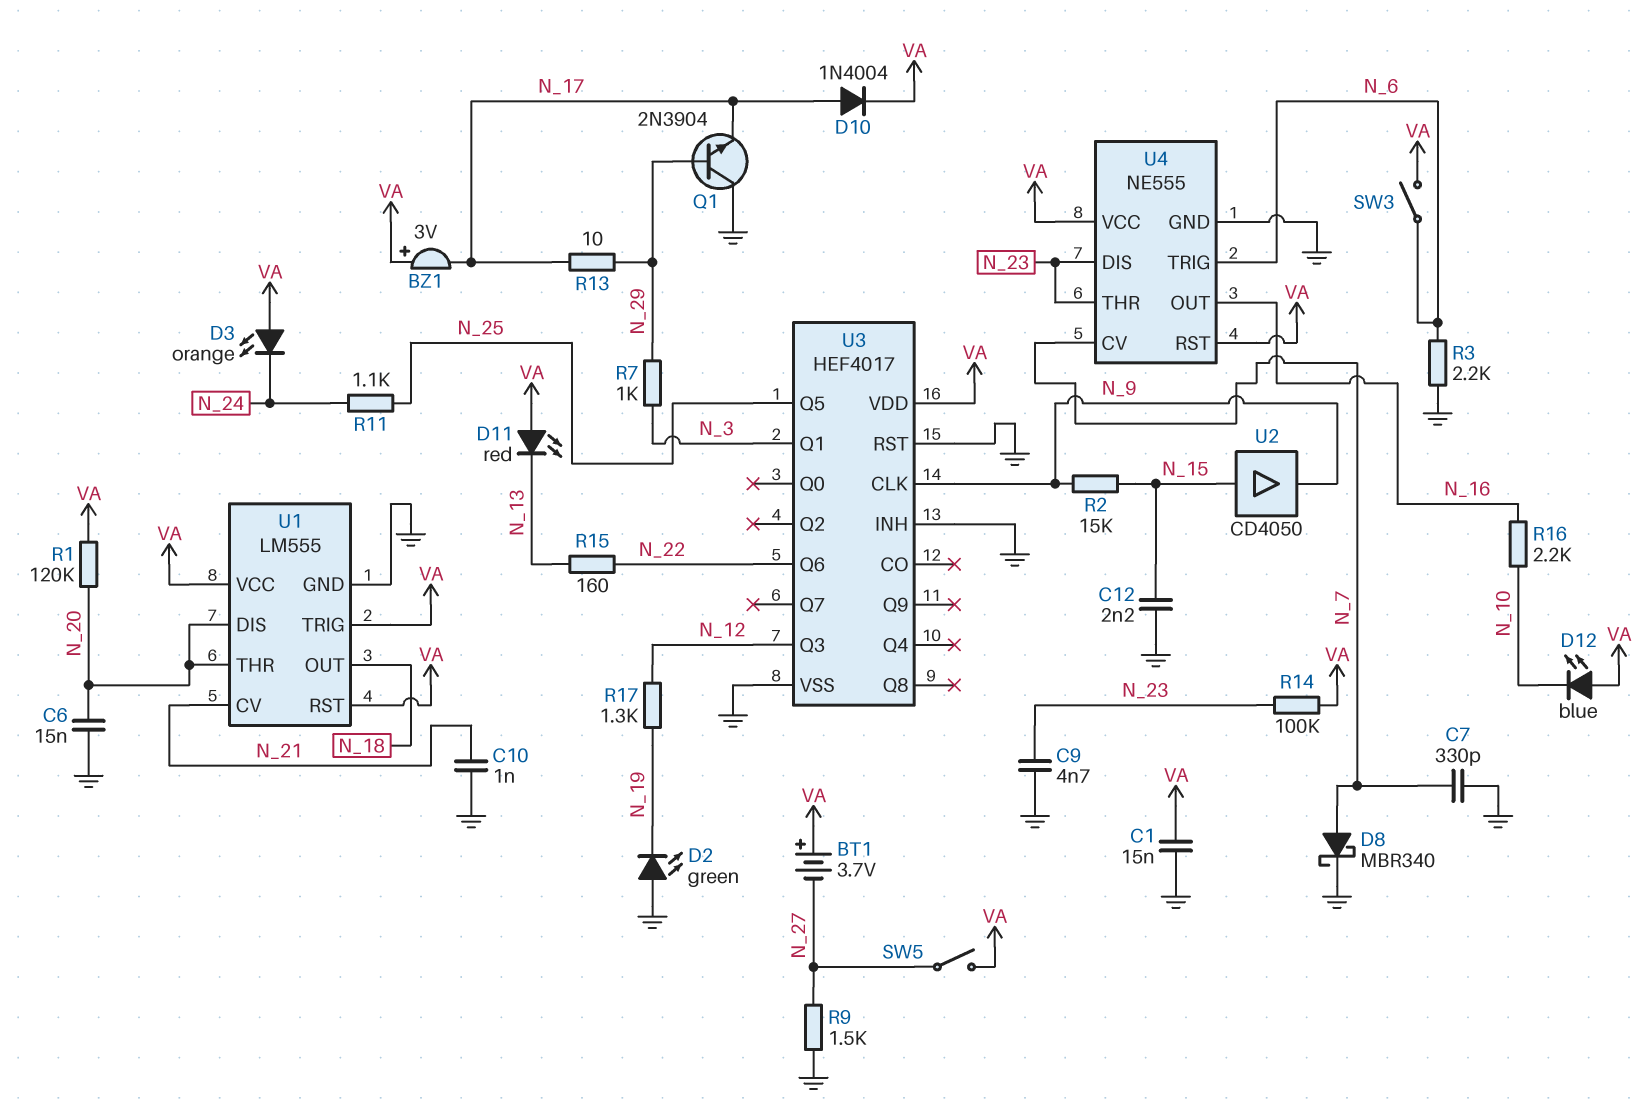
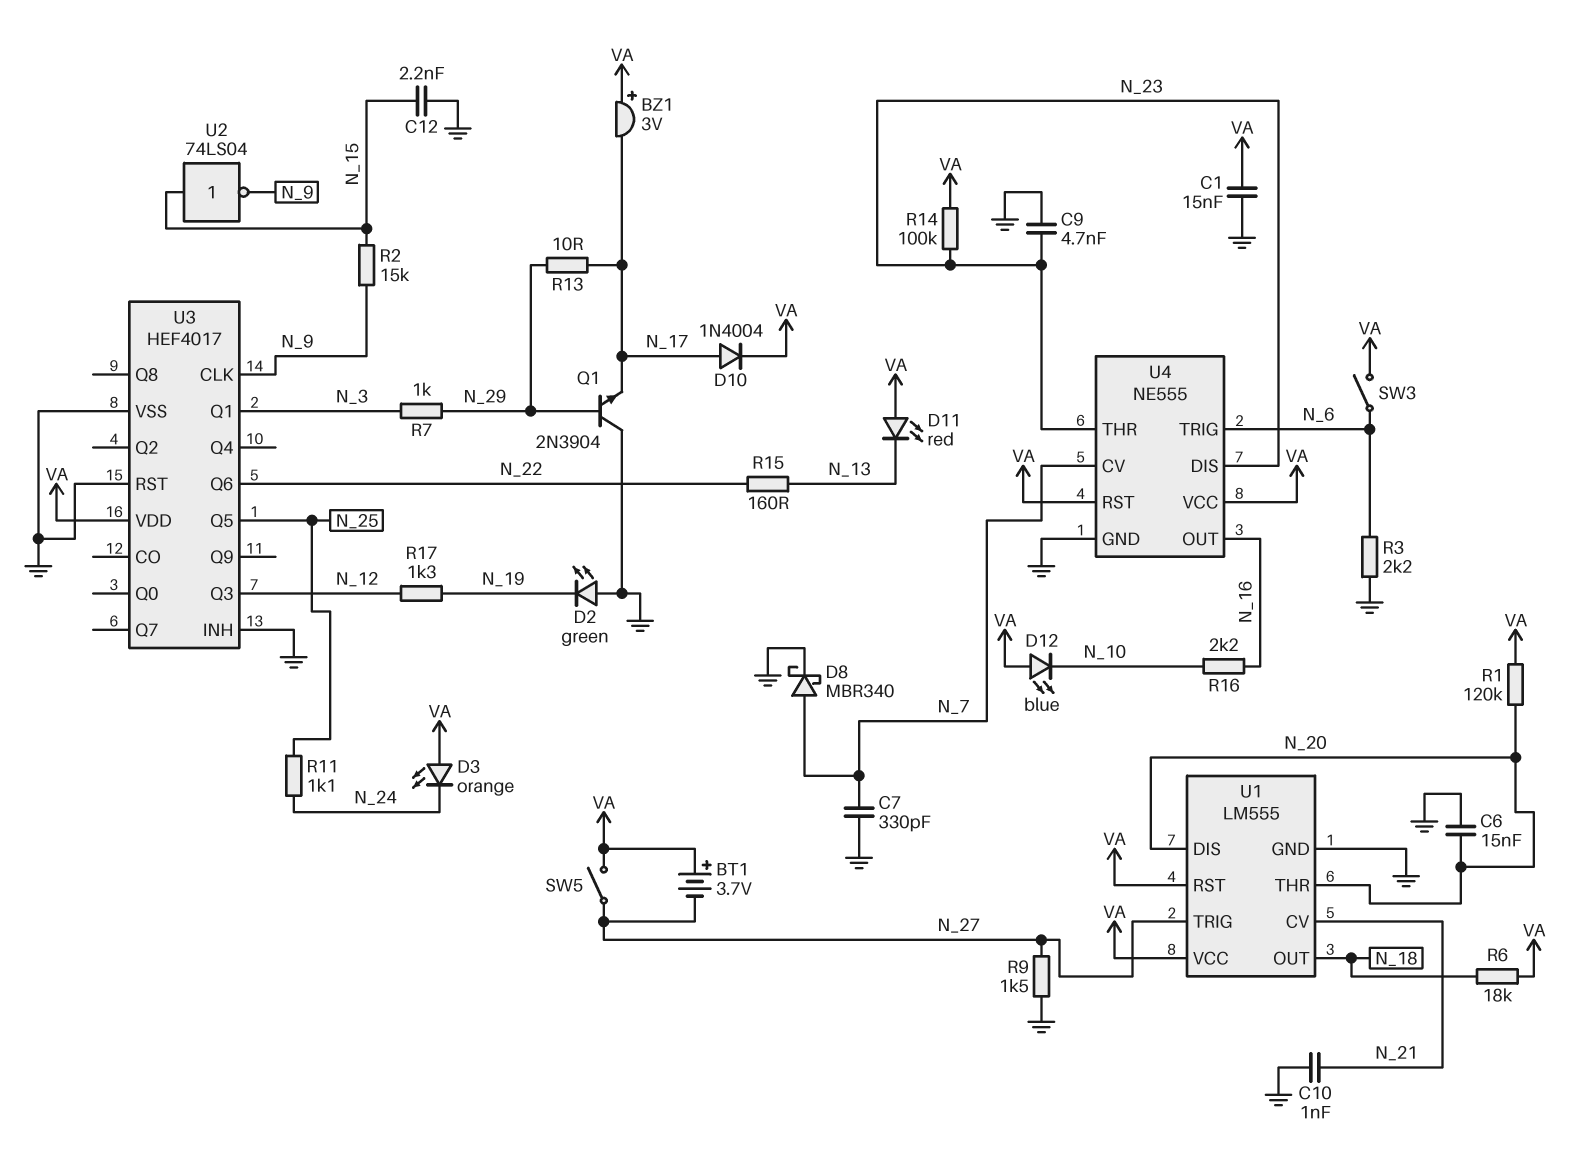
R6: none -> 18k (N_18, VA)
U1 pin TRIG: VA -> N_27
U2: buffer CD4050 (in N_15, out N_9) -> NOT 74LS04 (in N_15, out N_9)

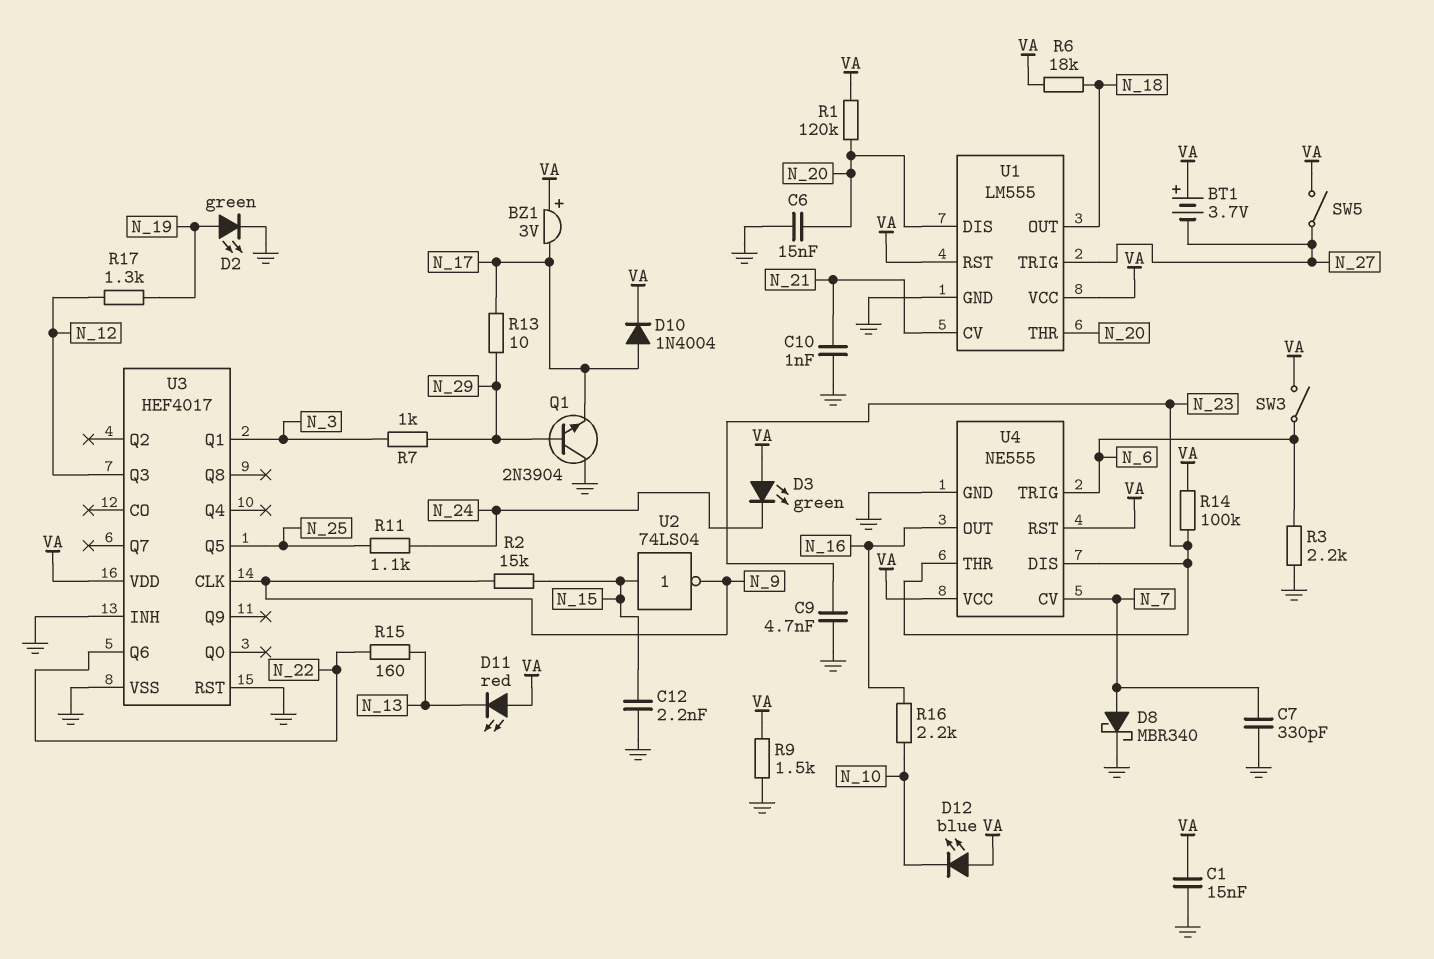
D2: LED green (A GND, K N_19) -> LED green (A N_19, K GND)
D3: LED orange (A VA, K N_24) -> LED green (A VA, K N_24)
R9: 1.5k (GND, N_27) -> 1.5k (GND, VA)

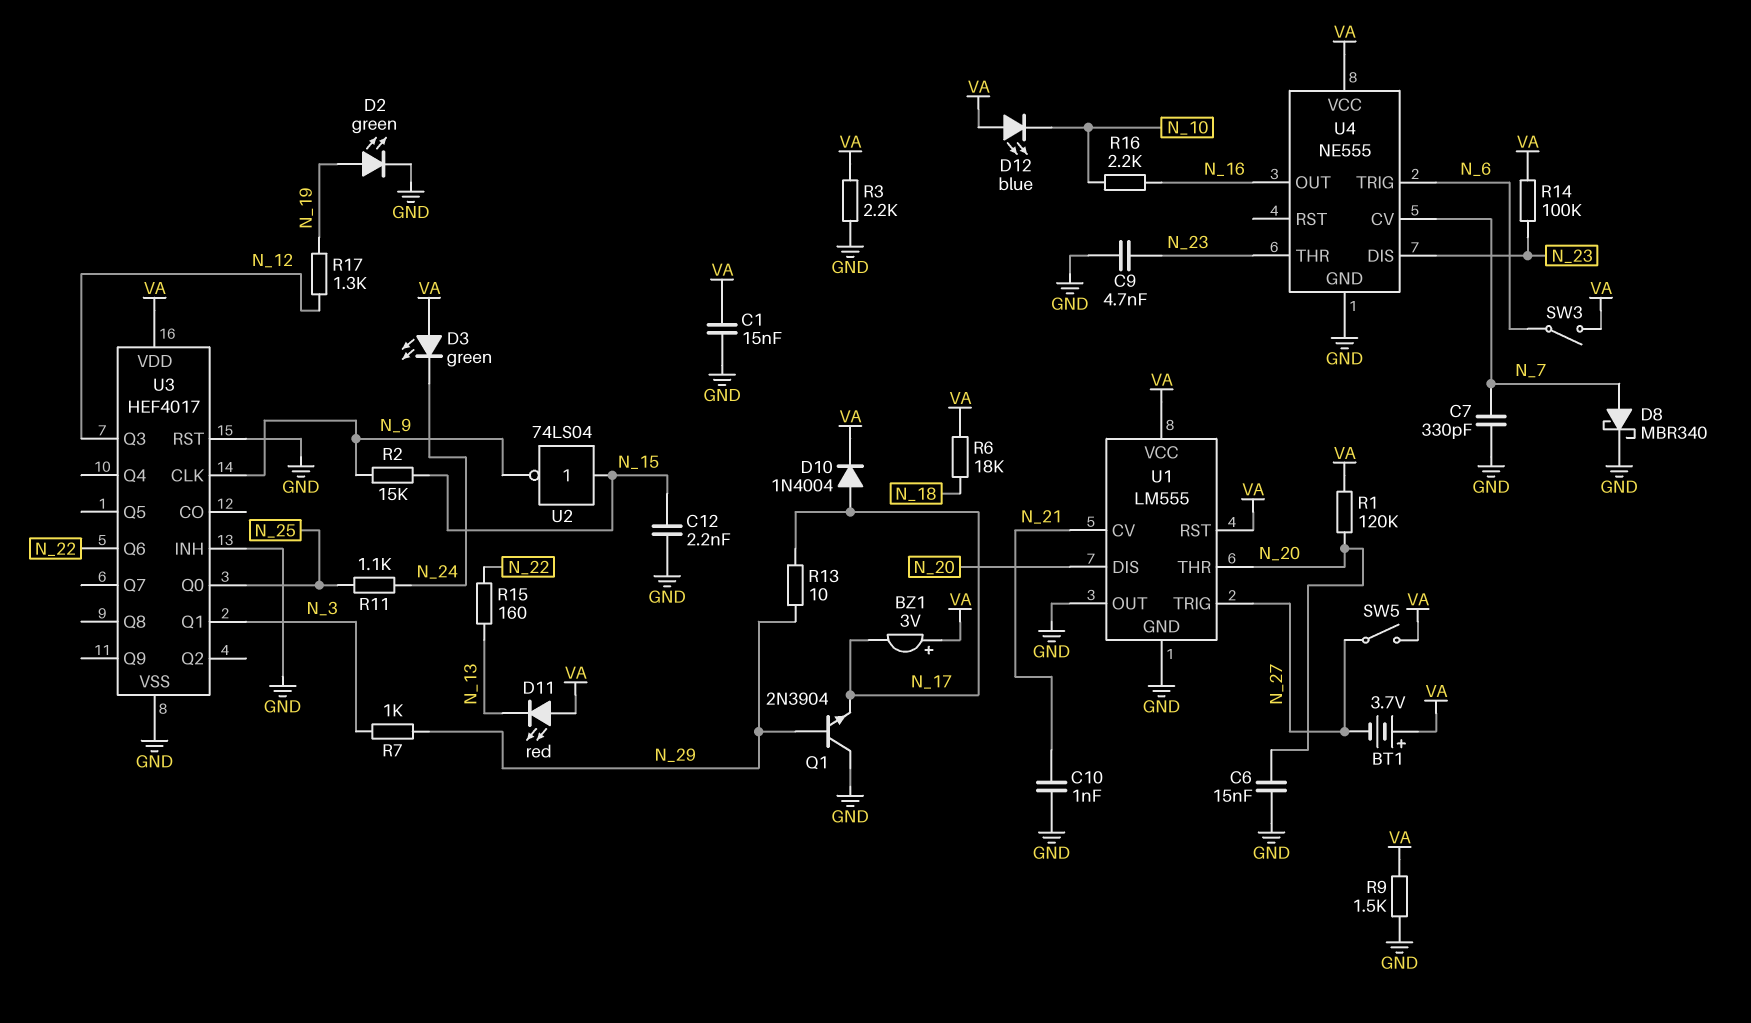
R3: 2.2k (GND, N_6) -> 2.2k (GND, VA)
U1 pin OUT: N_18 -> GND
U3 pin Q0: none -> N_25
U3 pin Q5: N_25 -> none
U4 pin RST: VA -> none

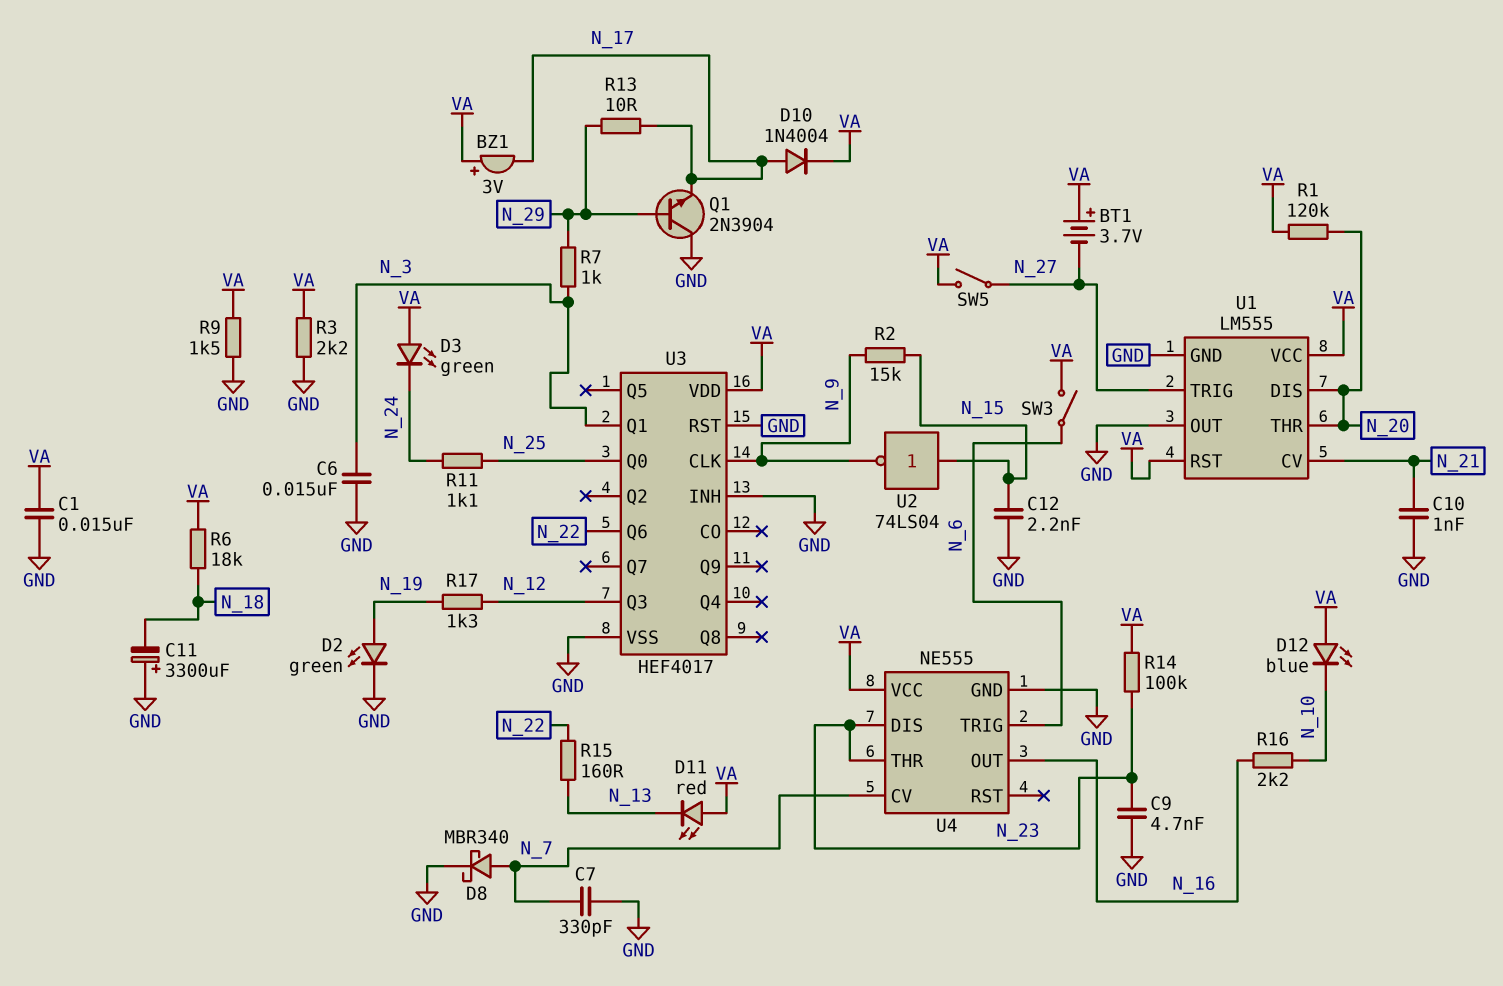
C6: 15nF (GND, N_20) -> 15nF (GND, N_3)
C11: none -> 3300uF (plus GND, minus N_18)

